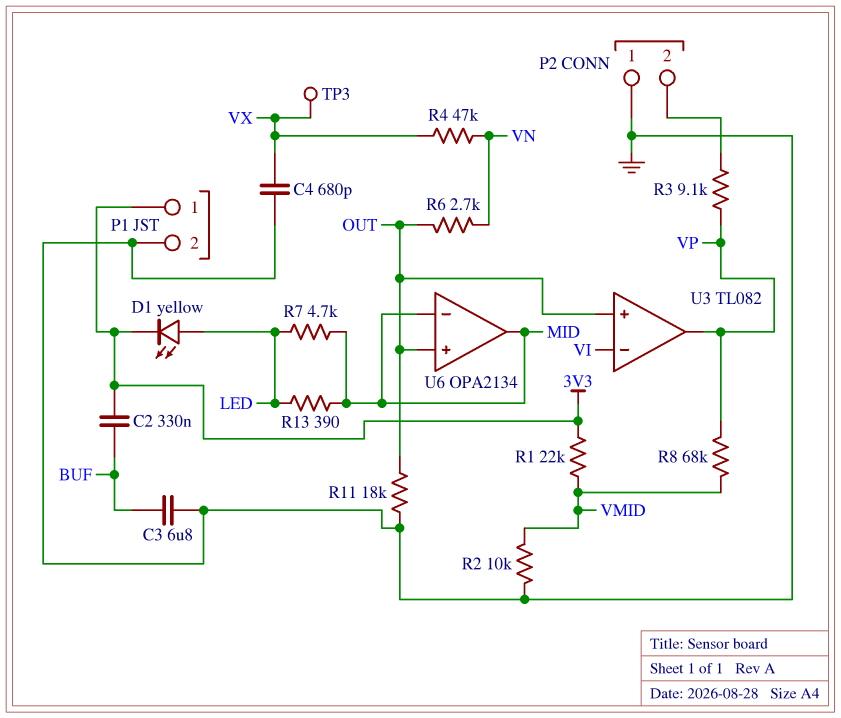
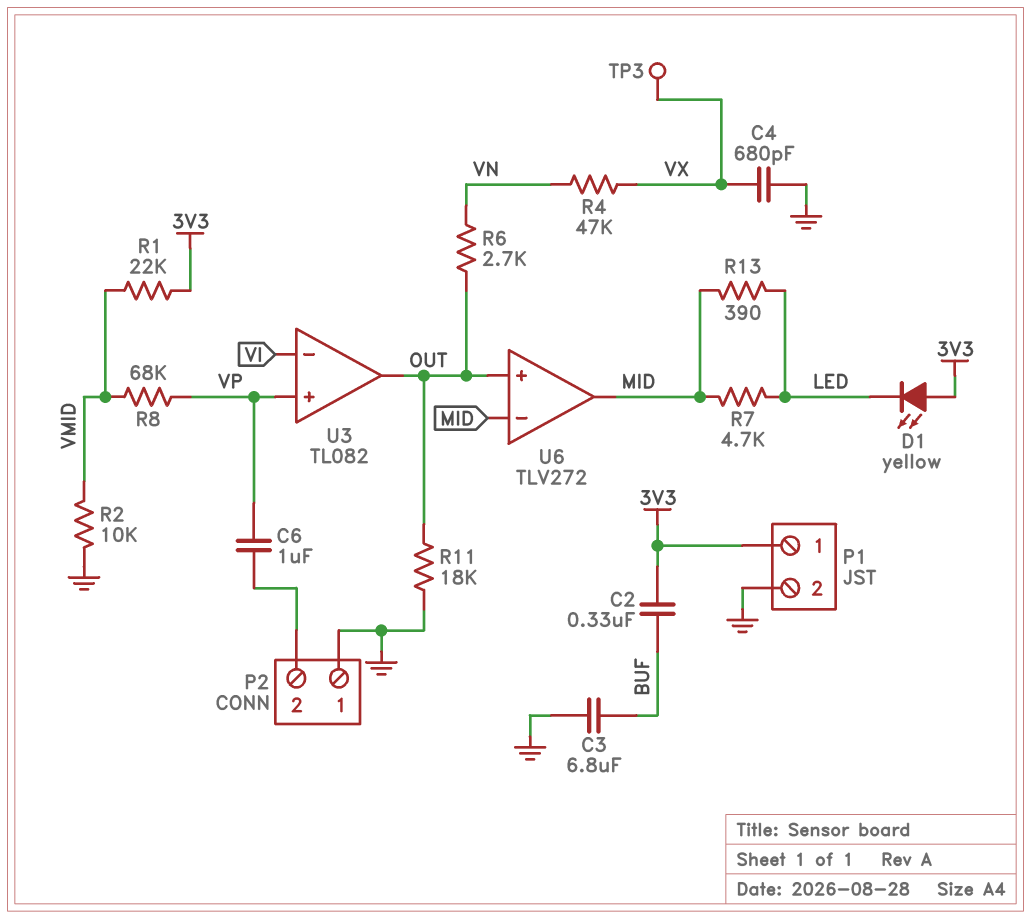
C6: none -> 1uF (P2/2, VP)
D1: LED yellow (A LED, K 3V3) -> LED yellow (A 3V3, K LED)
R3: 9.1k (P2/2, VP) -> none
U3 pin in+: OUT -> VP
U3 pin out: VP -> OUT
U6: OPA2134 -> TLV272

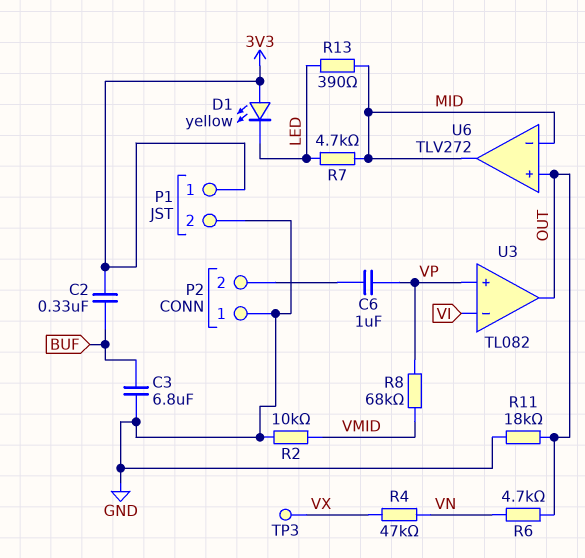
C4: 680pF (GND, VX) -> none
R1: 22k (3V3, VMID) -> none
R6: 2.7k (OUT, VN) -> 4.7k (OUT, VN)

